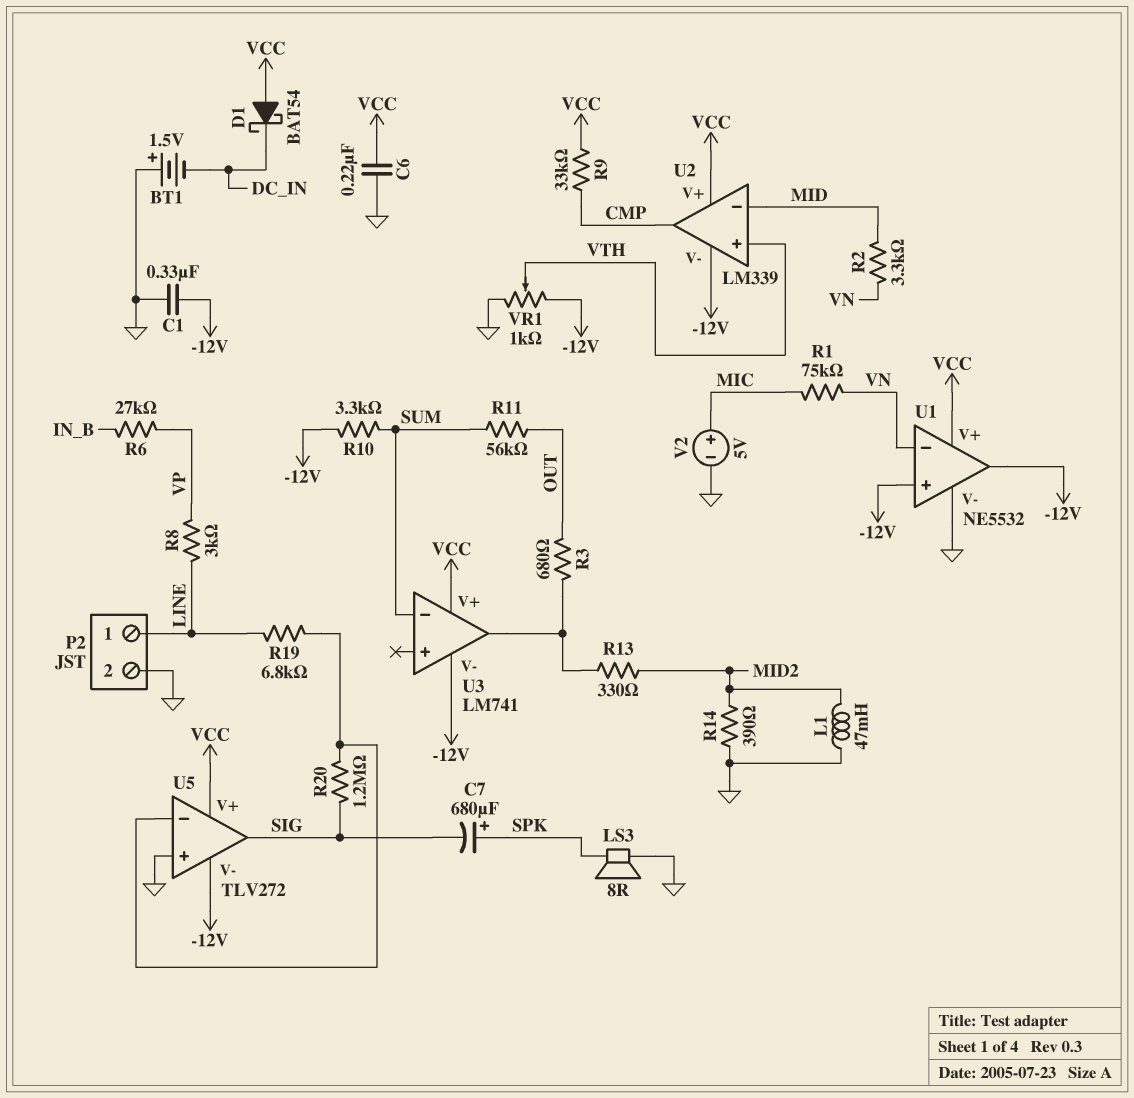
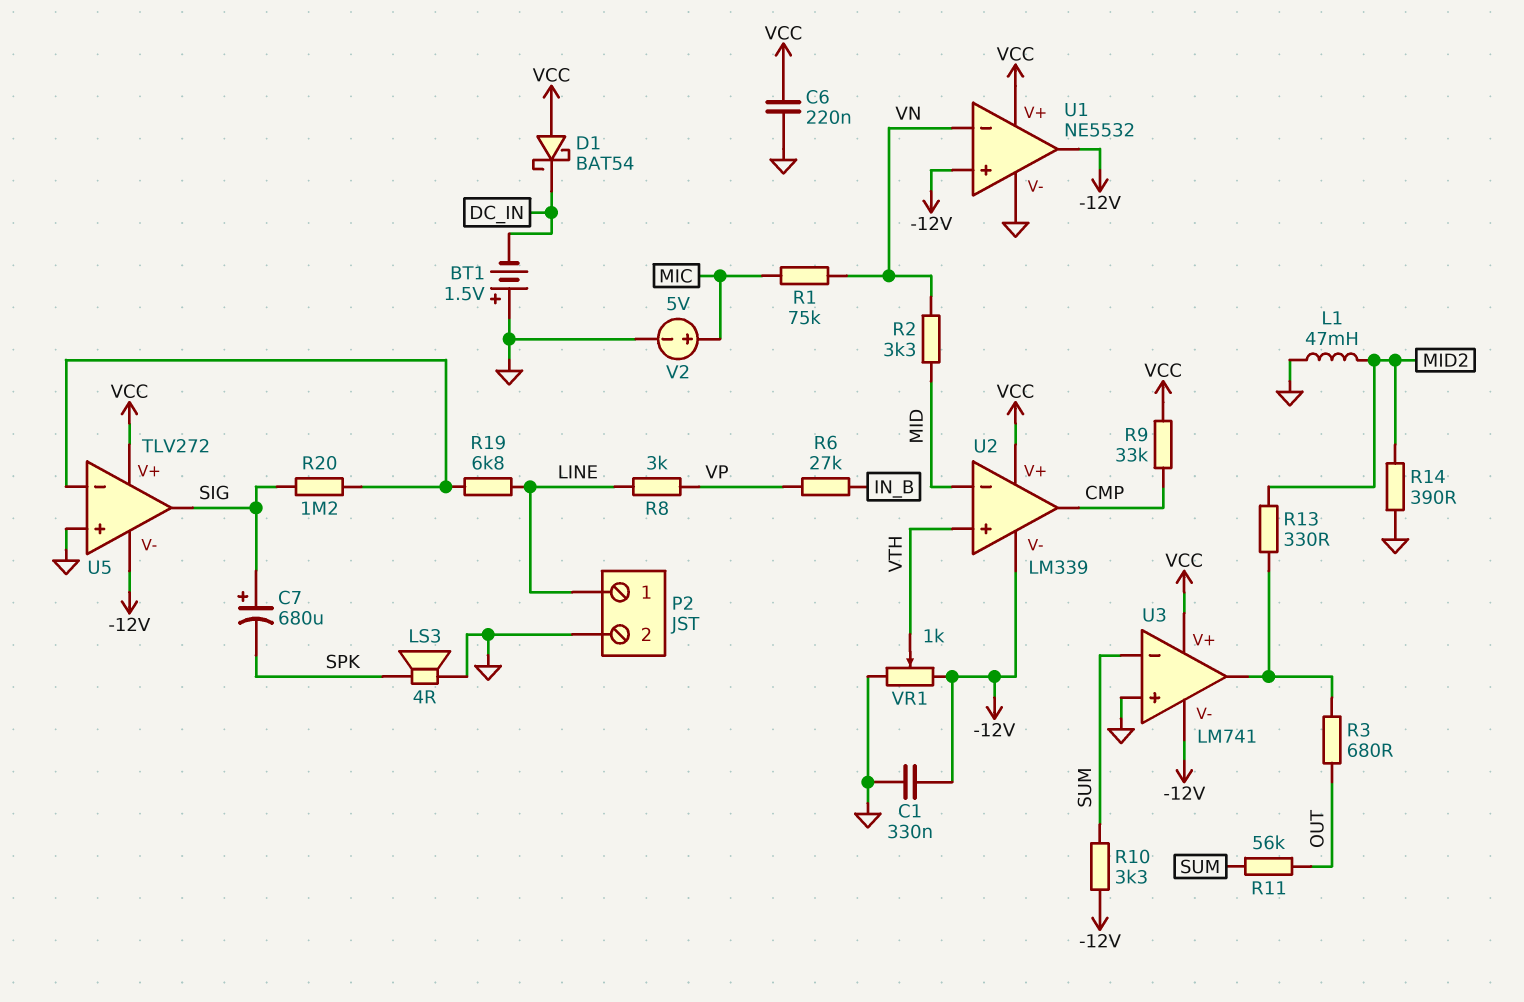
C7: 680uF (plus SPK, minus SIG) -> 680uF (plus SIG, minus SPK)
LS3: speaker 8R (GND, SPK) -> speaker 4R (GND, SPK)
U3 pin in+: none -> GND

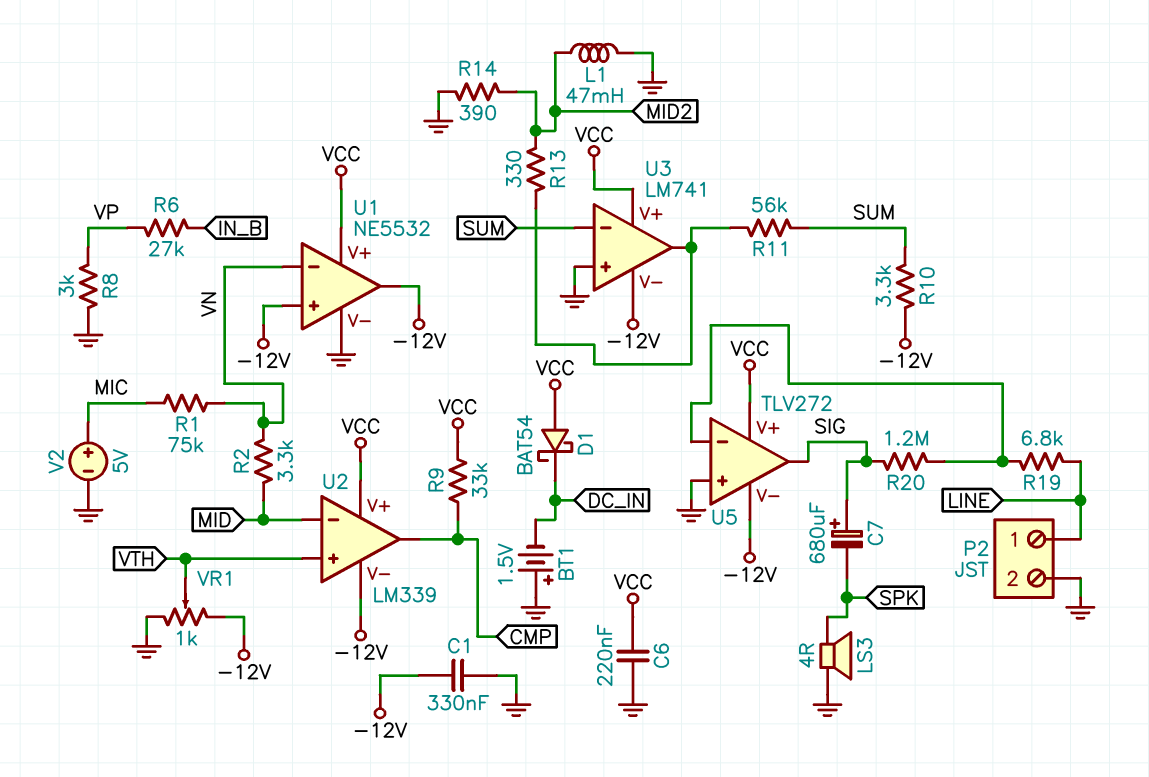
R3: 680 (OUT, U3/out) -> none
R8: 3k (LINE, VP) -> 3k (GND, VP)
R11: 56k (OUT, SUM) -> 56k (SUM, U3/out)

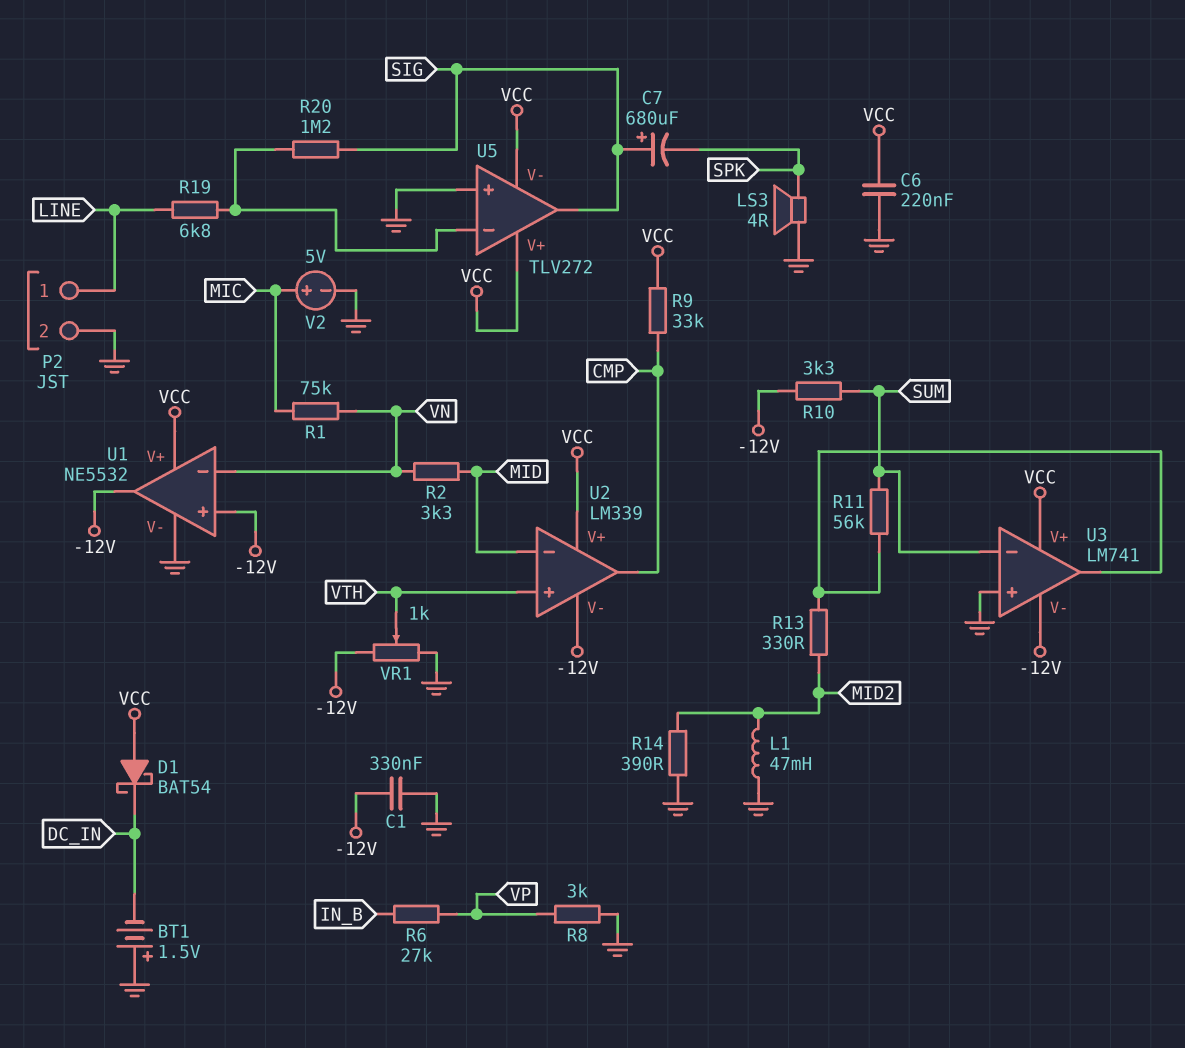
U5 pin V-: -12V -> VCC

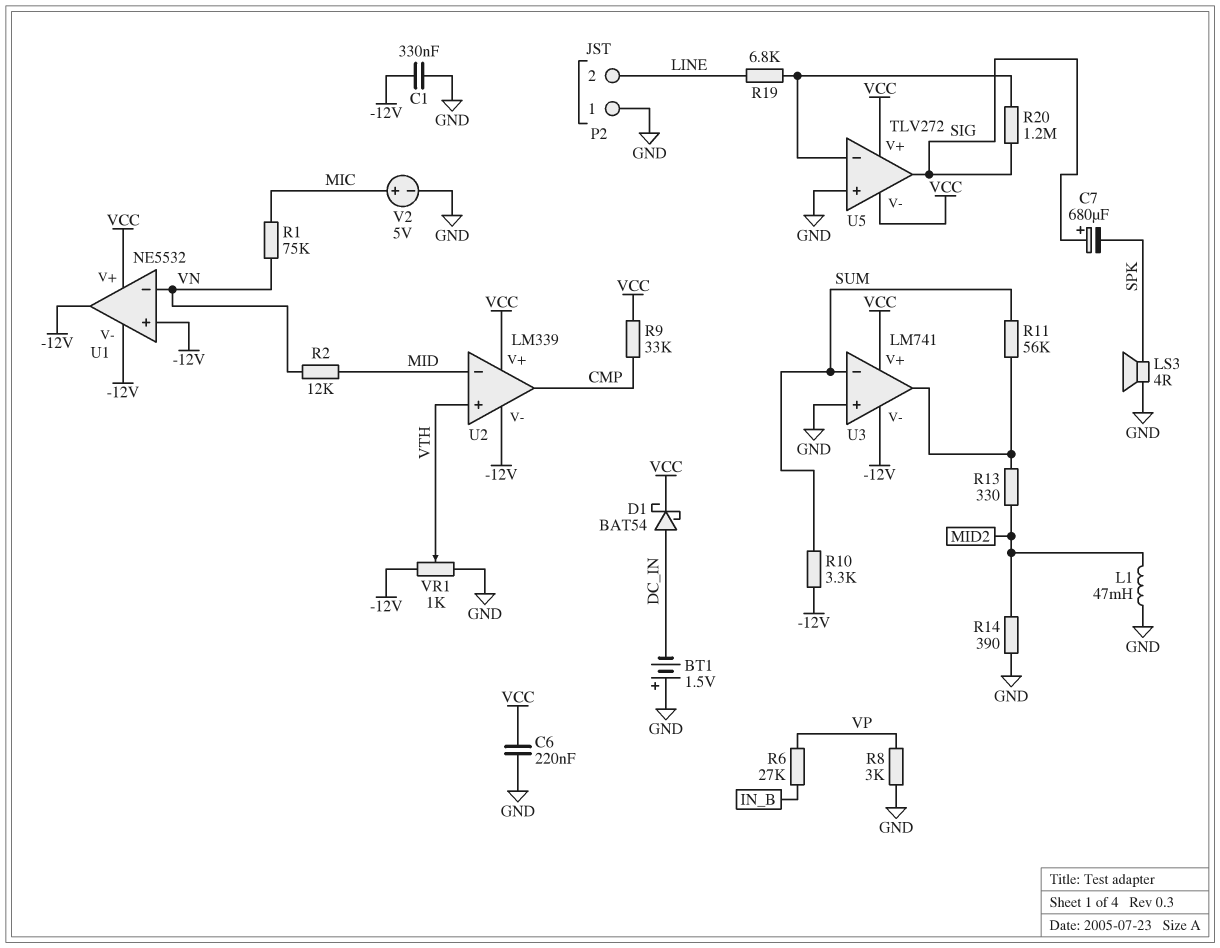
D1: schottky BAT54 (A VCC, K DC_IN) -> schottky BAT54 (A DC_IN, K VCC)
P2 pin 1: LINE -> GND
P2 pin 2: GND -> LINE
R2: 3.3k (MID, VN) -> 12k (MID, VN)
U1 pin V-: GND -> -12V

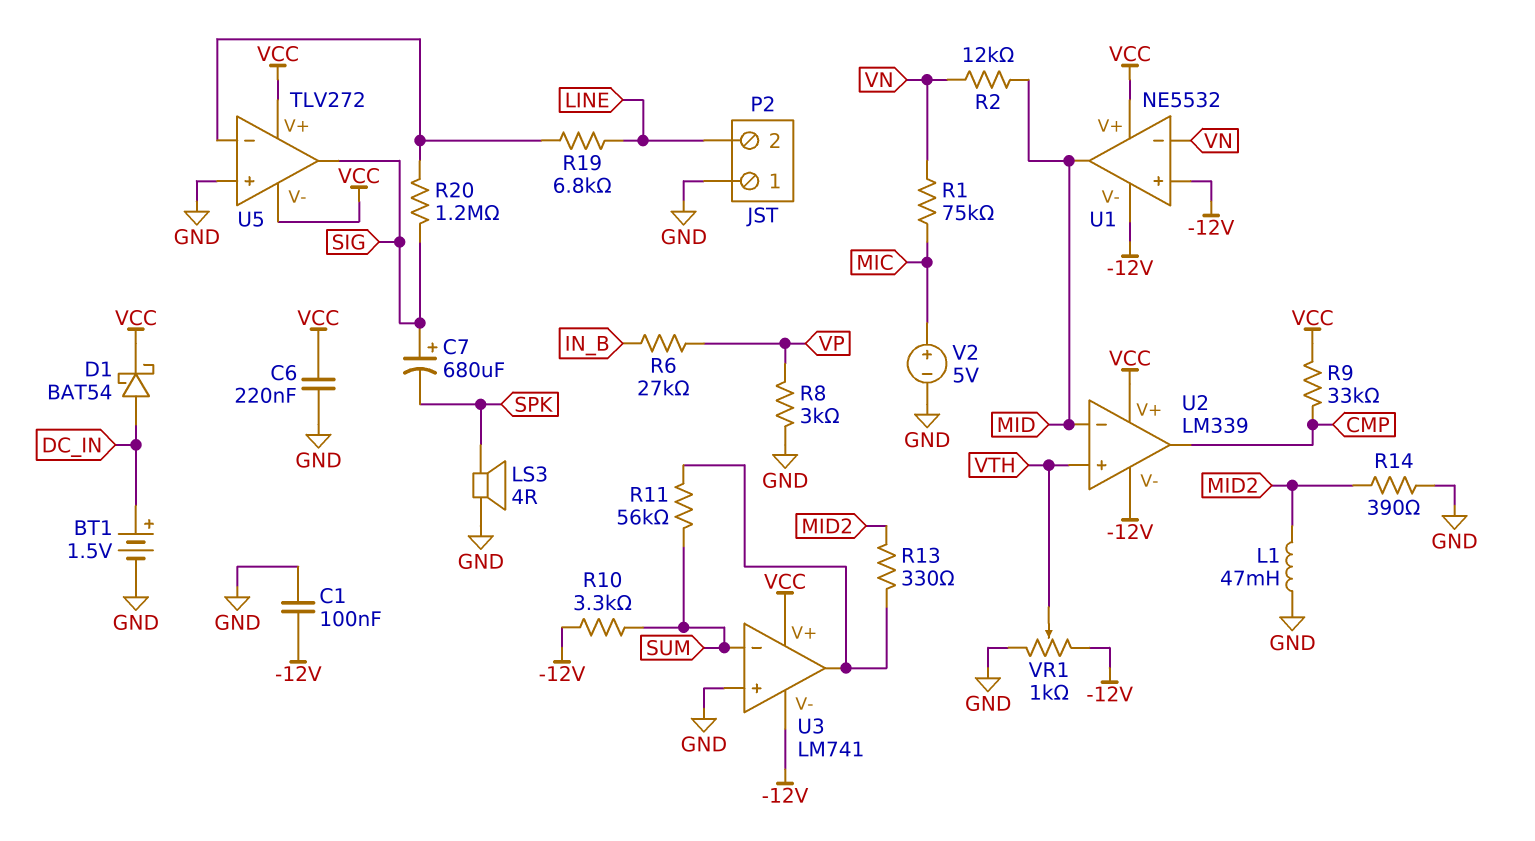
BT1: 1.5V (plus GND, minus DC_IN) -> 1.5V (plus DC_IN, minus GND)
C1: 330nF (-12V, GND) -> 100nF (-12V, GND)
U1 pin out: -12V -> MID

